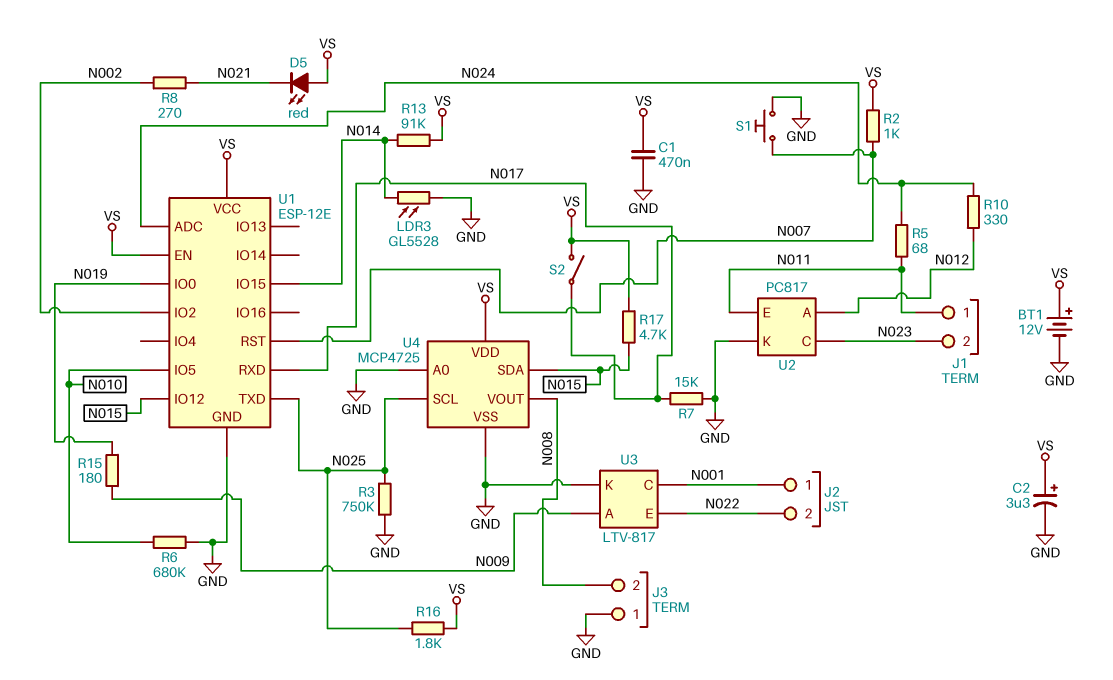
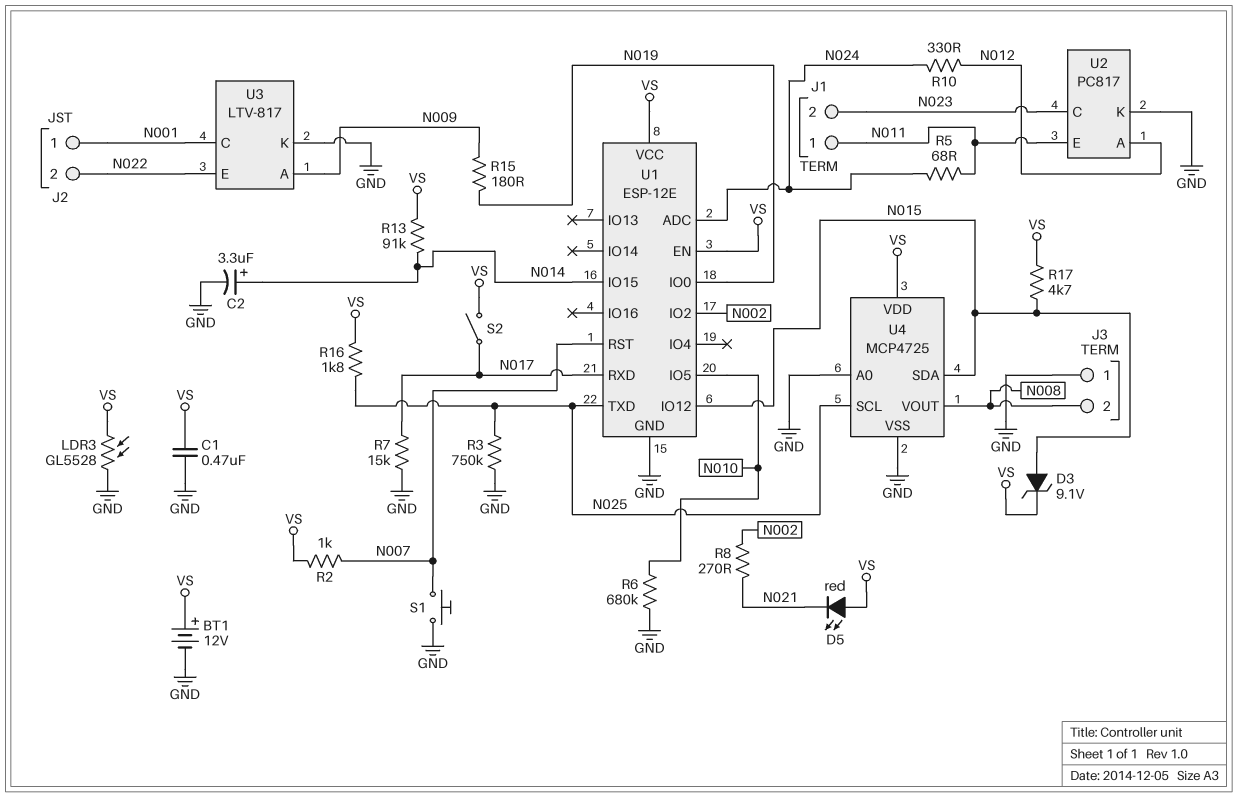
C2: 3.3uF (plus VS, minus GND) -> 3.3uF (plus N014, minus GND)
D3: none -> zener 9.1V (A N015, K VS)
LDR3: GL5528 (GND, N014) -> GL5528 (GND, VS)

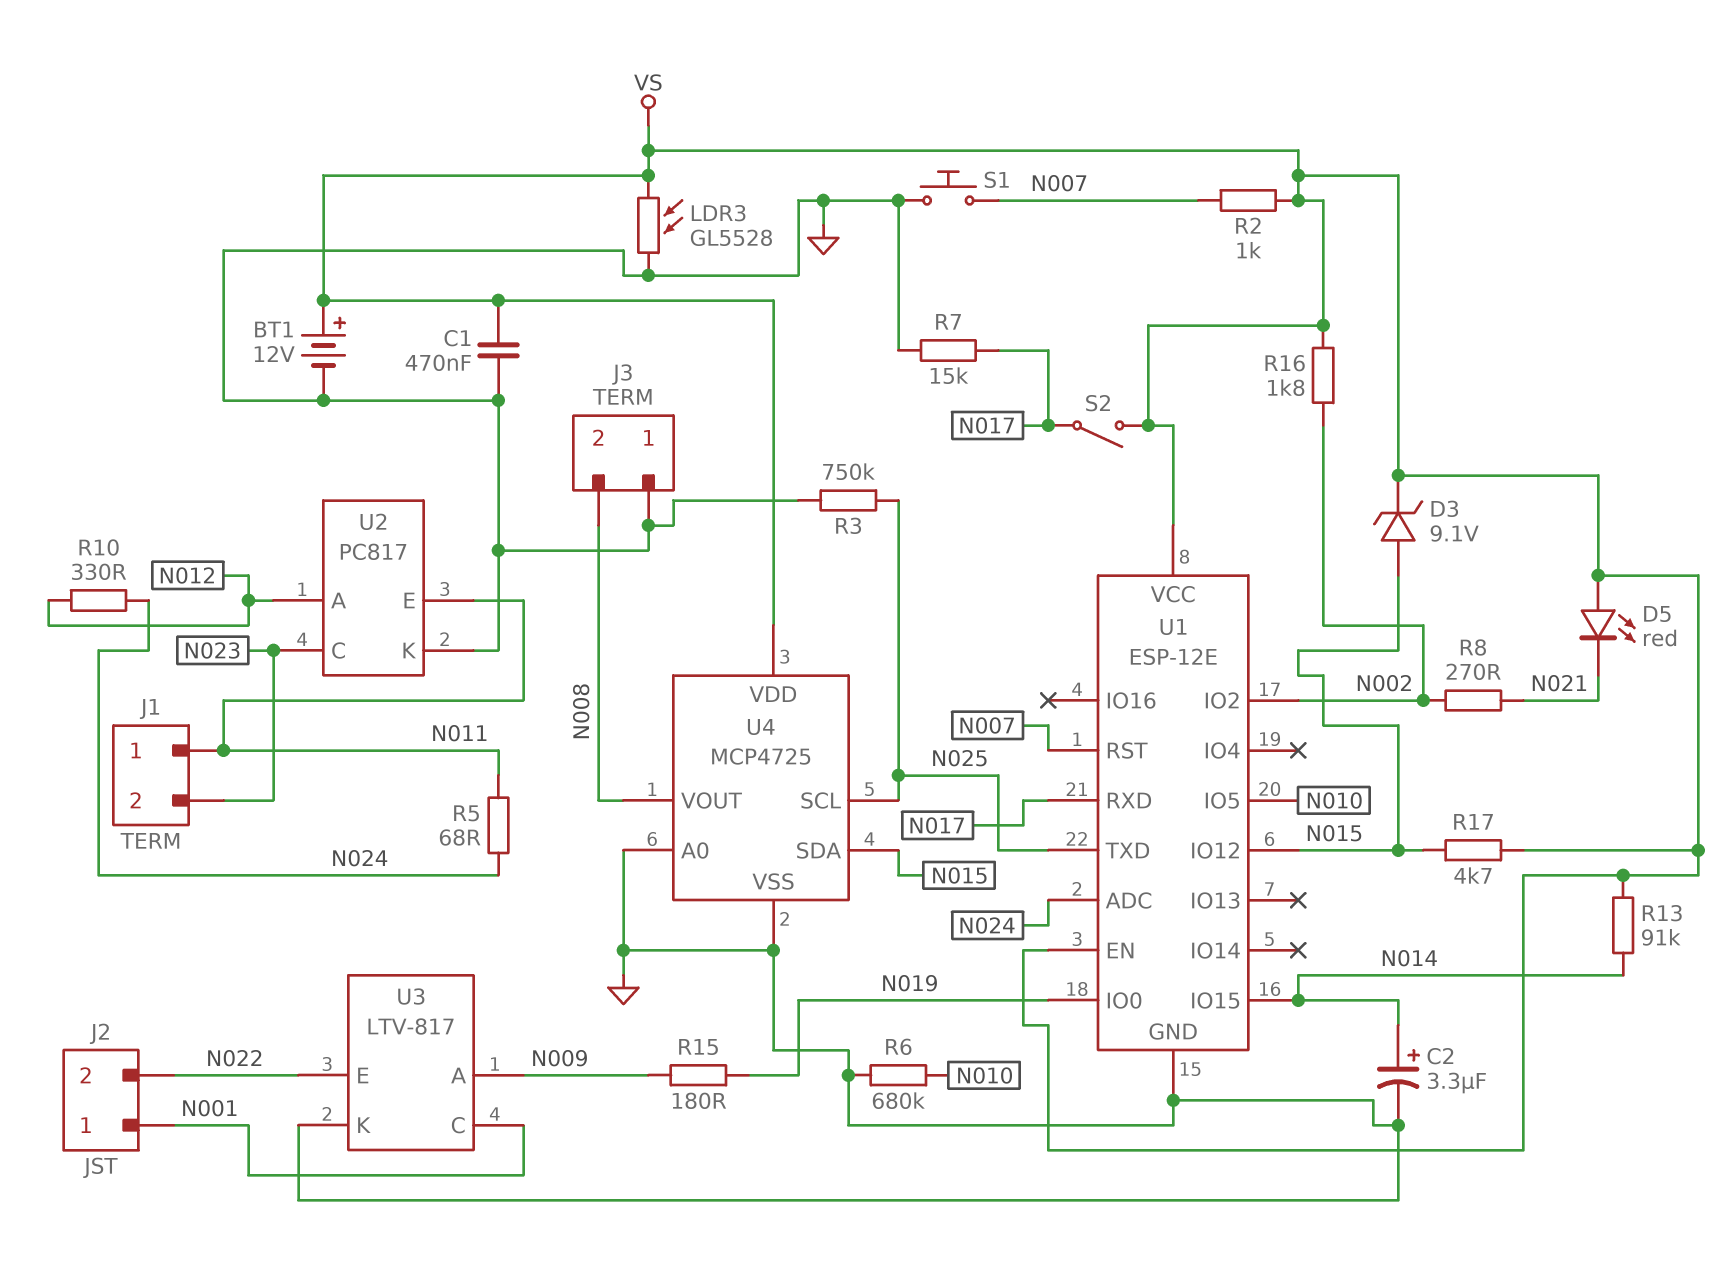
R16: 1.8k (N025, VS) -> 1.8k (N002, VS)

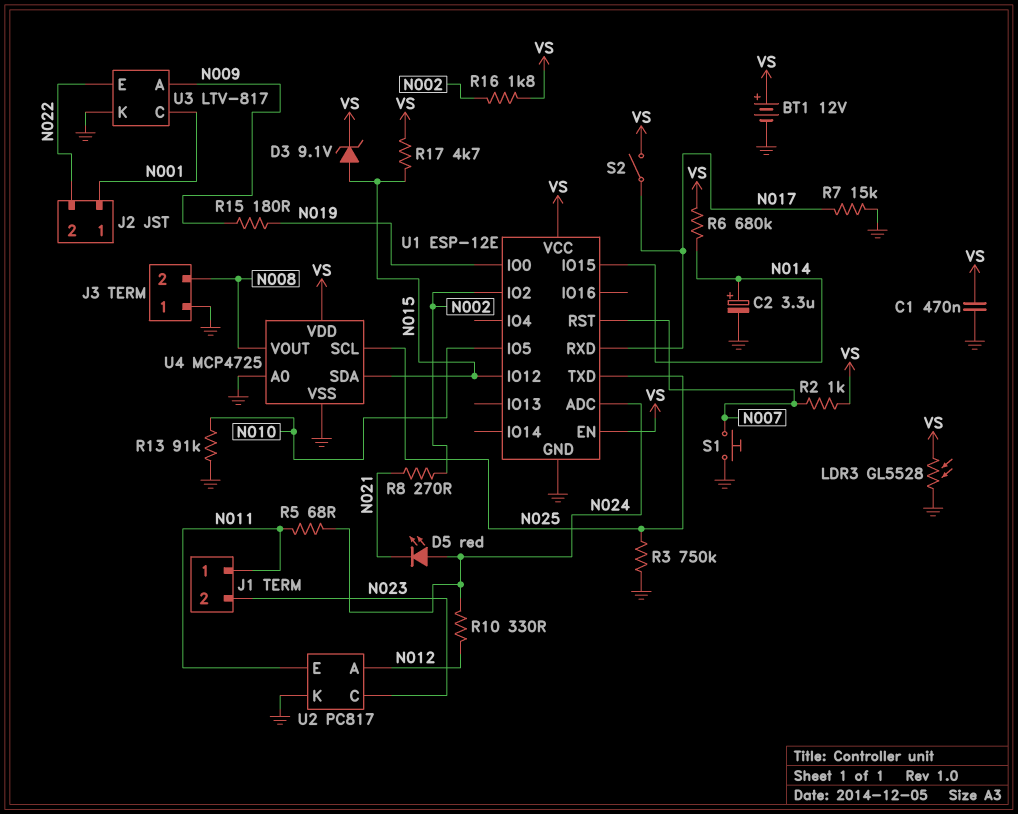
D5: LED red (A VS, K N021) -> LED red (A N024, K N021)
R6: 680k (GND, N010) -> 680k (N014, VS)
R13: 91k (N014, VS) -> 91k (GND, N010)

